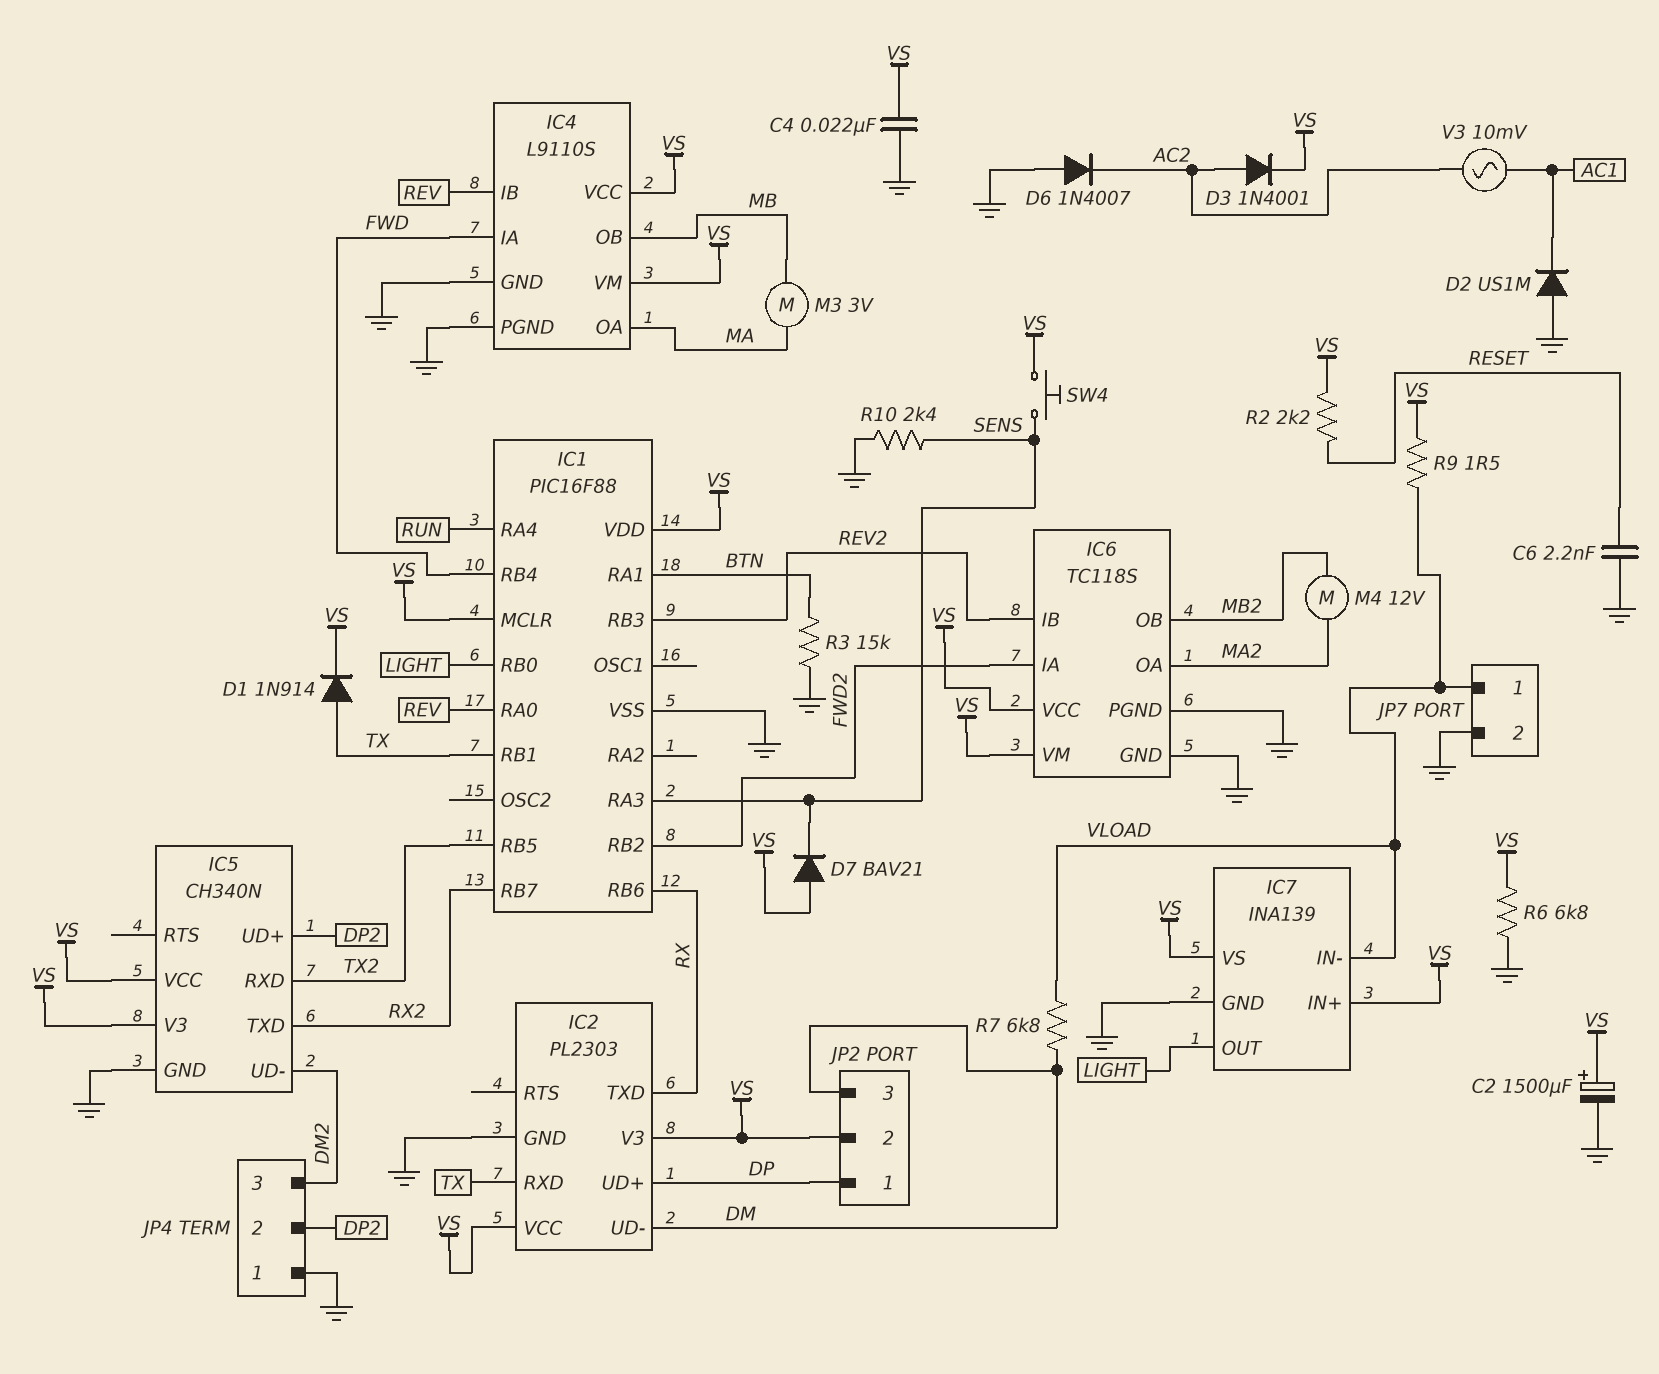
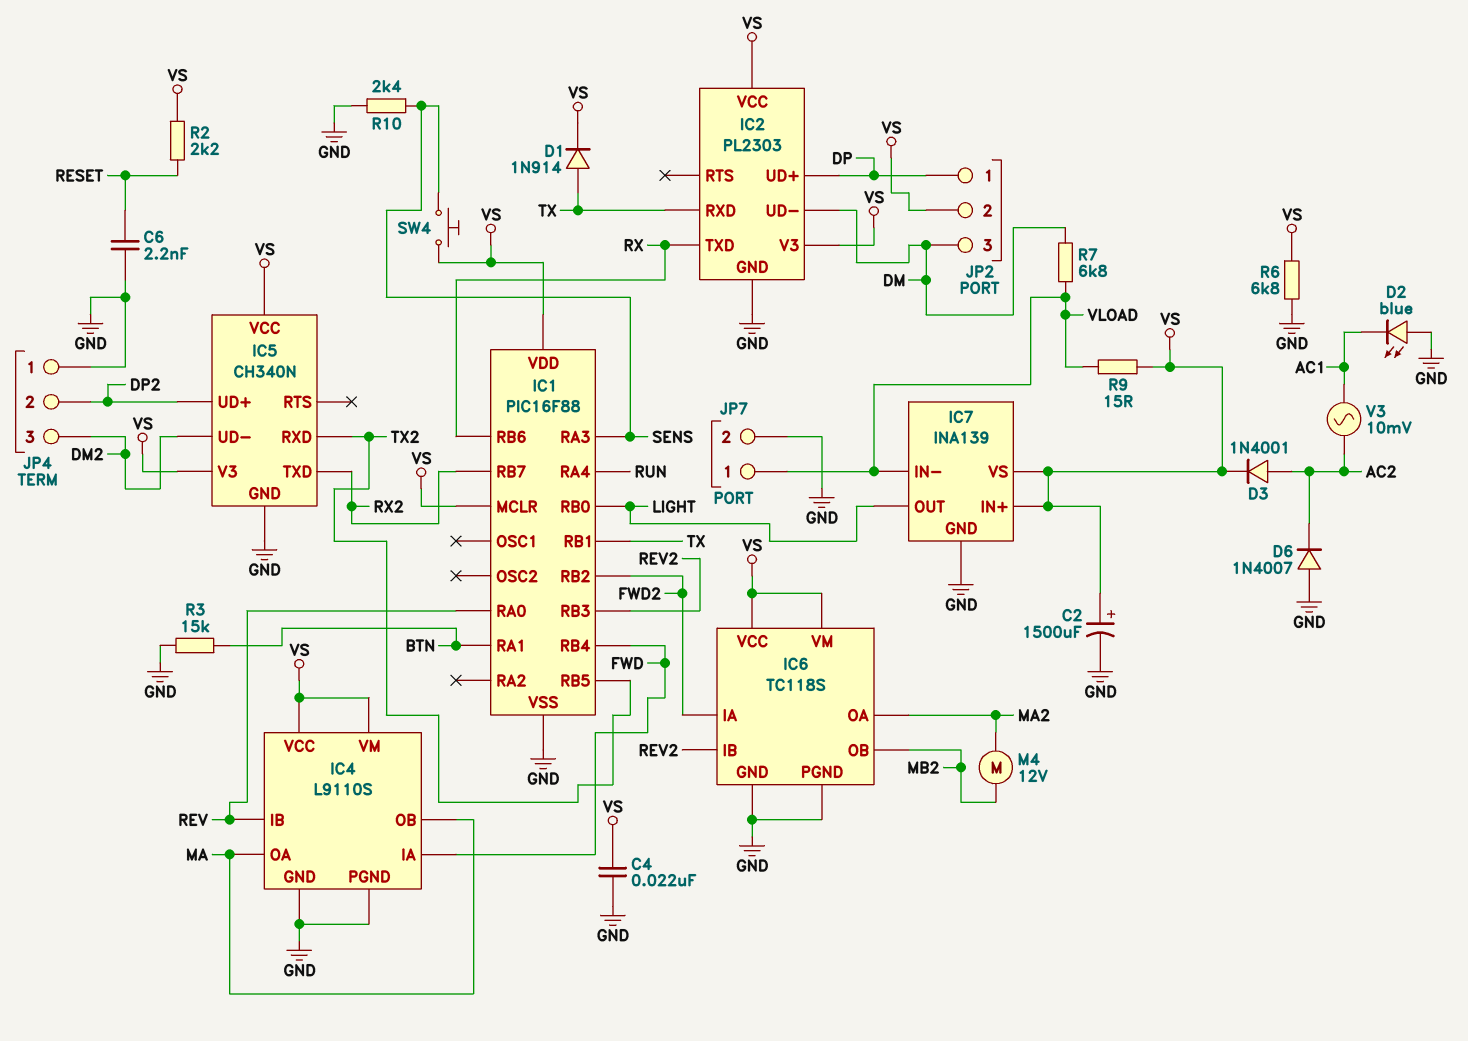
D2: diode US1M (A GND, K AC1) -> LED blue (A GND, K AC1)
D7: diode BAV21 (A VS, K SENS) -> none
IC4 pin OB: MB -> MA
M3: motor 3V (MA, MB) -> none
R9: 1.5 (VLOAD, VS) -> 15 (VLOAD, VS)

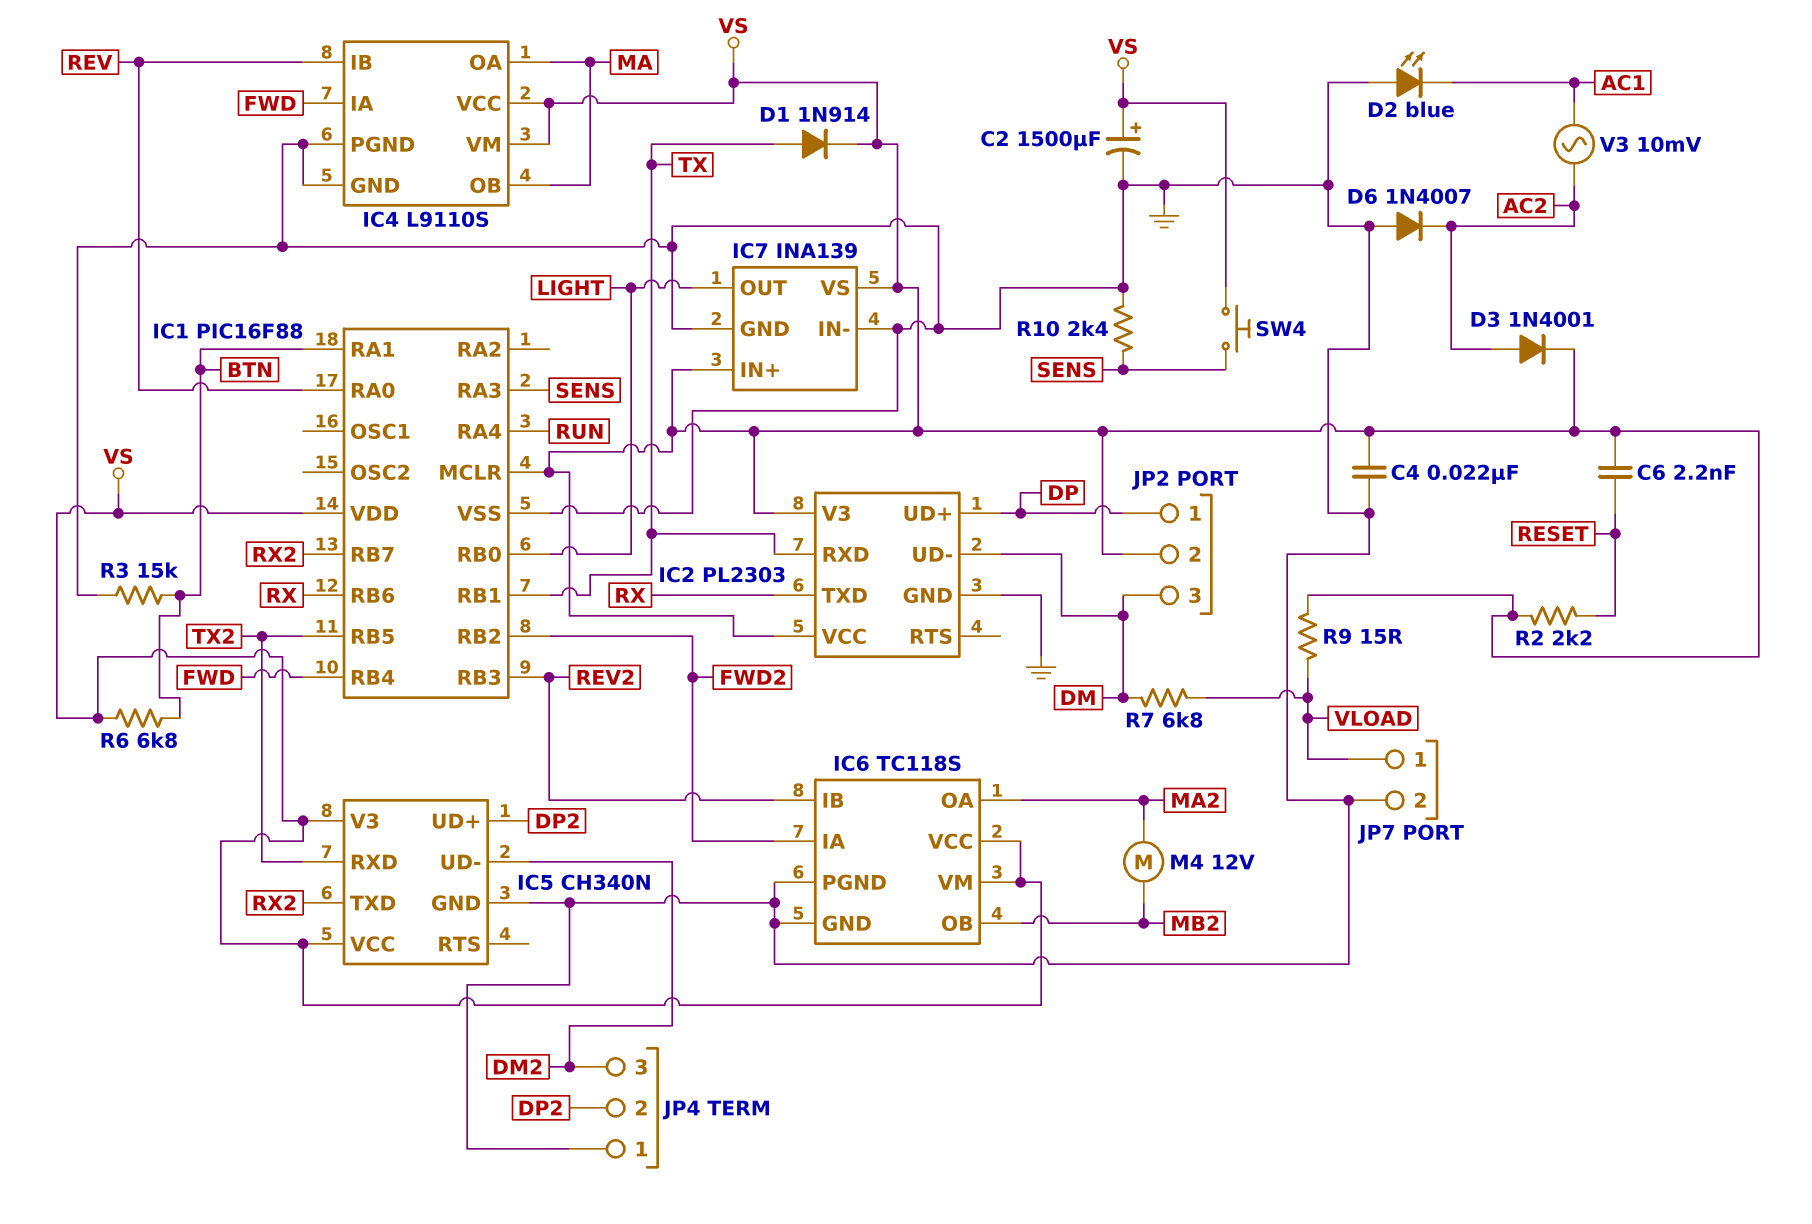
C6: 2.2nF (GND, RESET) -> 2.2nF (RESET, VS)
IC7 pin IN-: VLOAD -> GND
R6: 6.8k (GND, VS) -> 6.8k (BTN, VS)

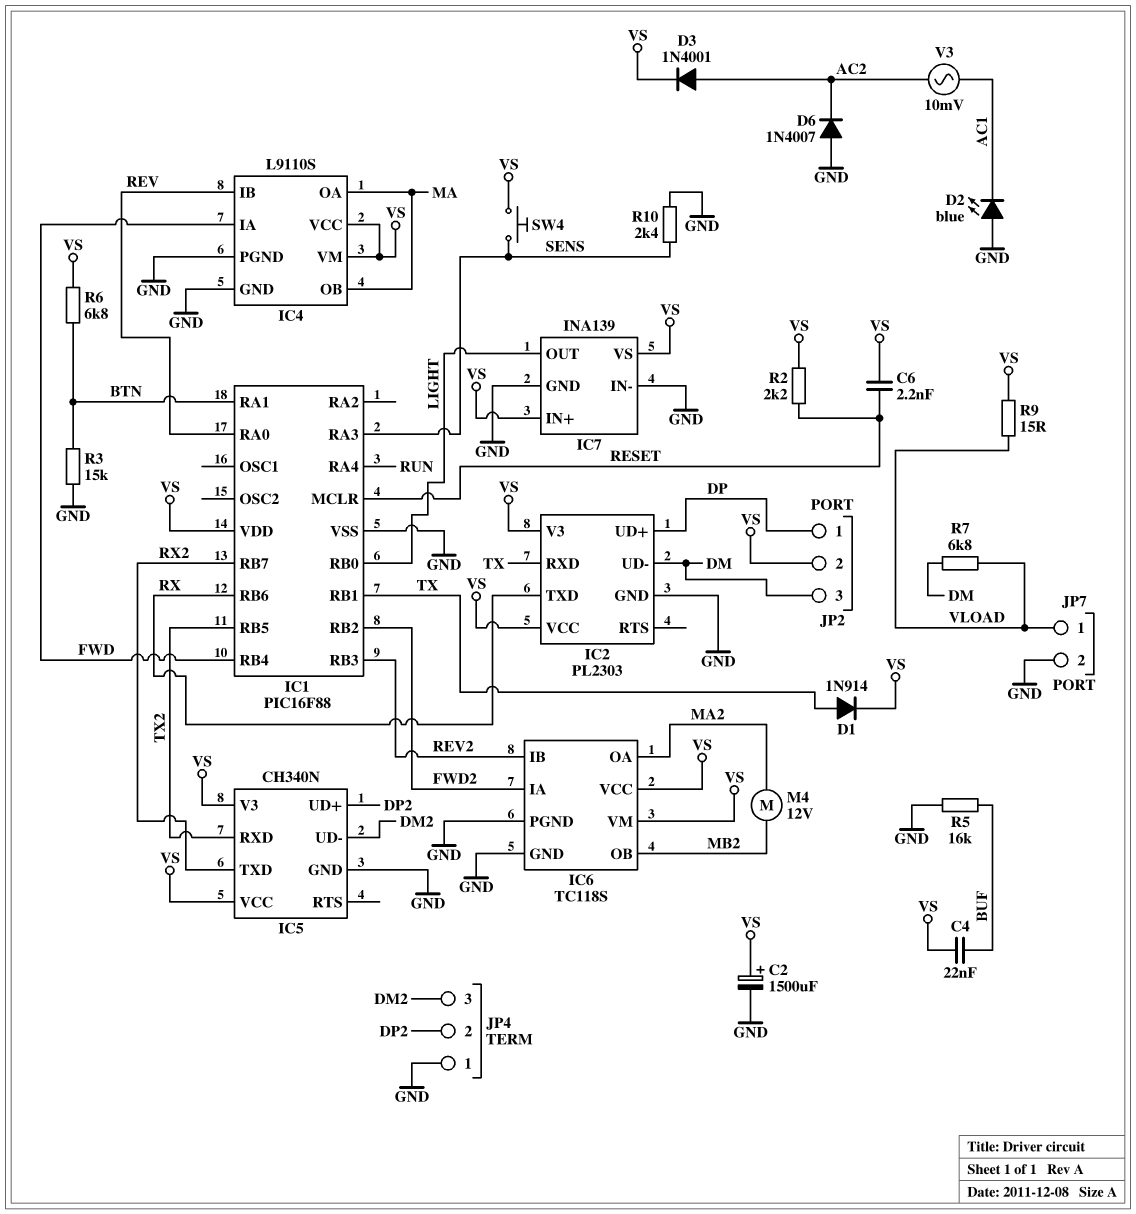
C4: 22nF (GND, VS) -> 22nF (BUF, VS)
IC1 pin MCLR: VS -> RESET
R5: none -> 16k (BUF, GND)

